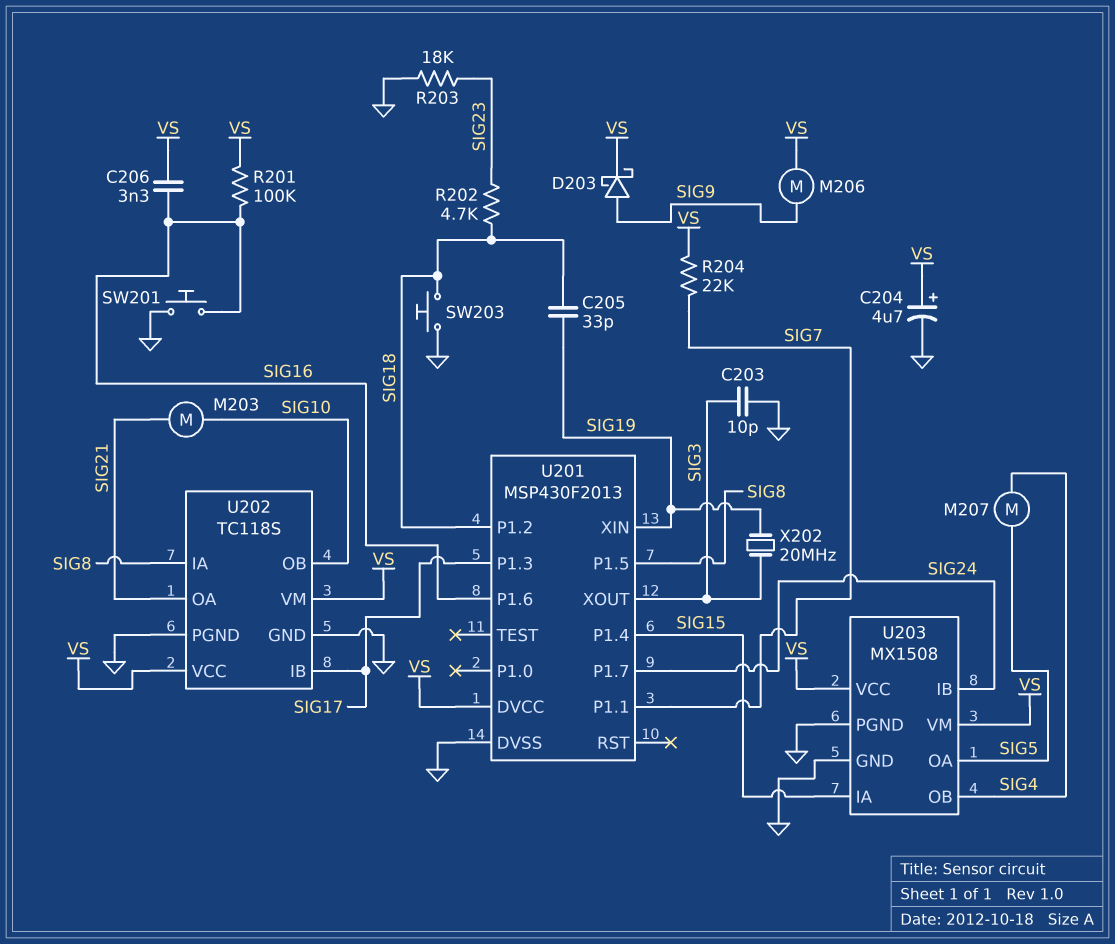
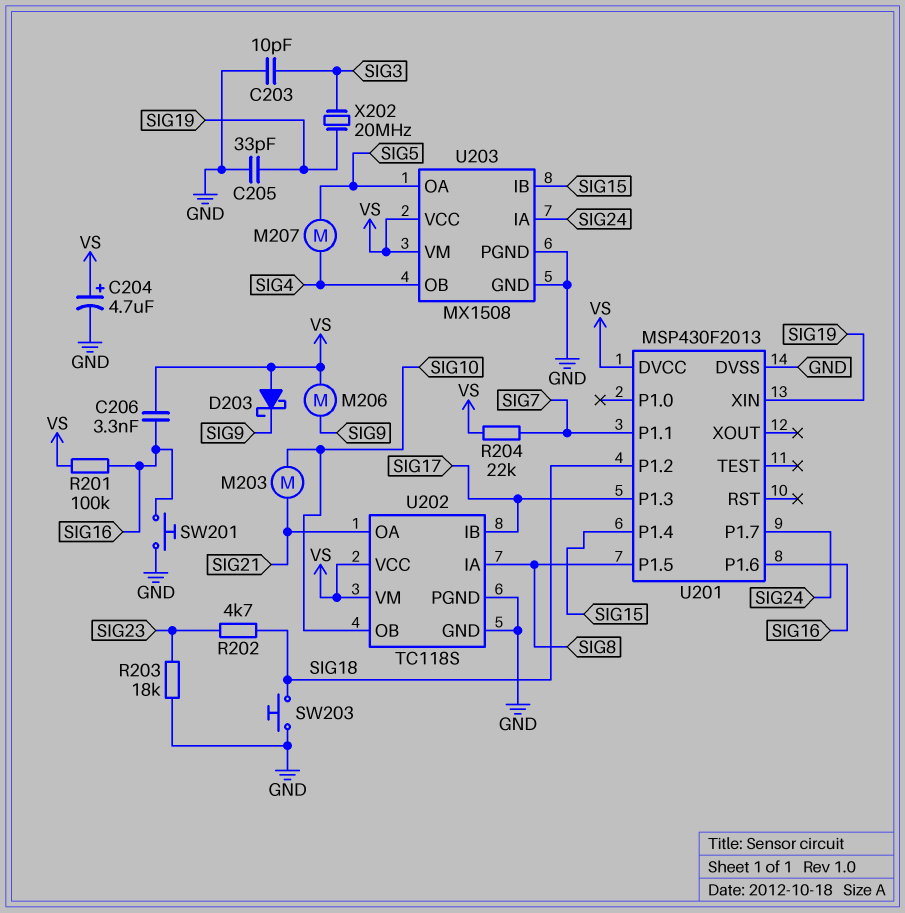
C205: 33pF (SIG18, SIG19) -> 33pF (GND, SIG19)
D203: schottky (A SIG9, K VS) -> schottky (A VS, K SIG9)
U201 pin XOUT: SIG3 -> none
U203 pin IA: SIG15 -> SIG24
U203 pin IB: SIG24 -> SIG15

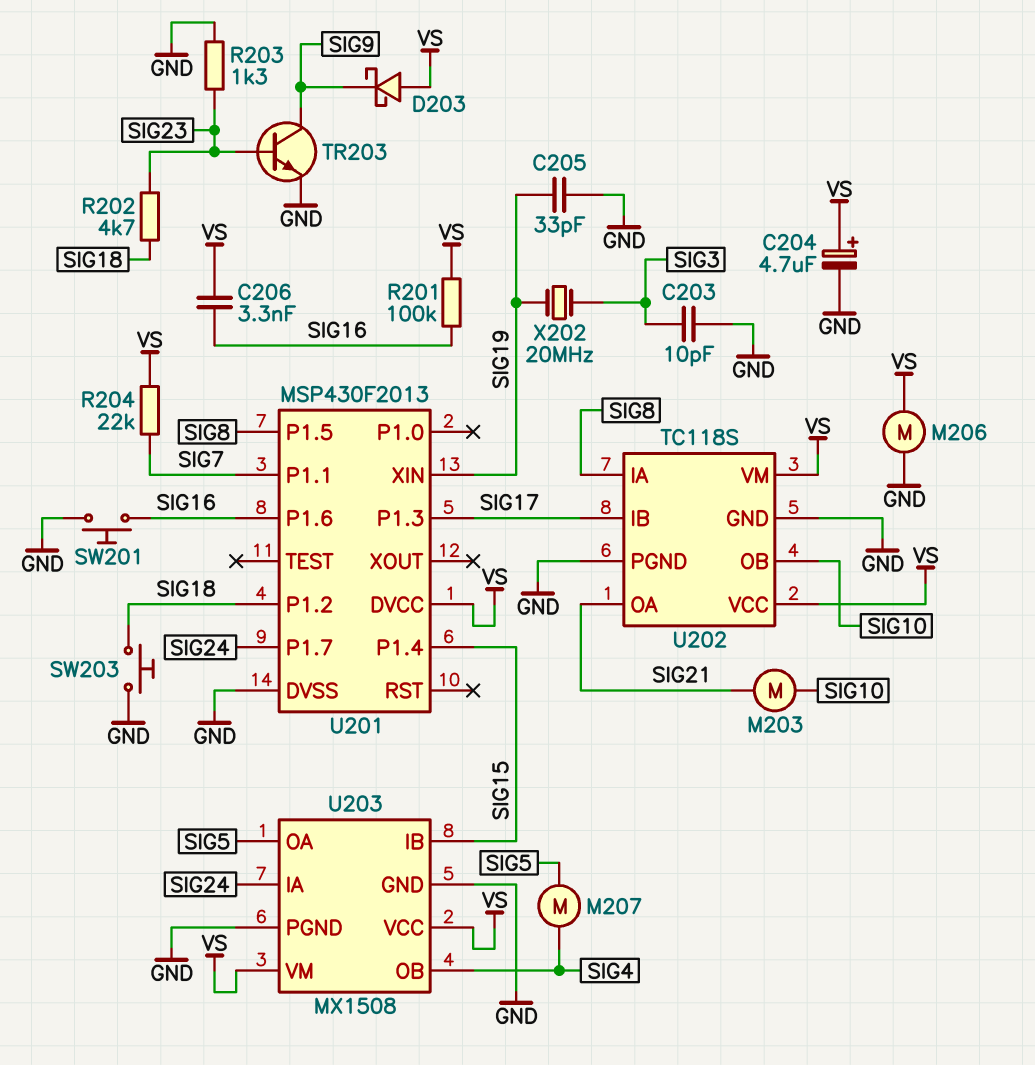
M206: motor (SIG9, VS) -> motor (GND, VS)
R203: 18k (GND, SIG23) -> 1.3k (GND, SIG23)
TR203: none -> NPN (B SIG23, C SIG9, E GND)

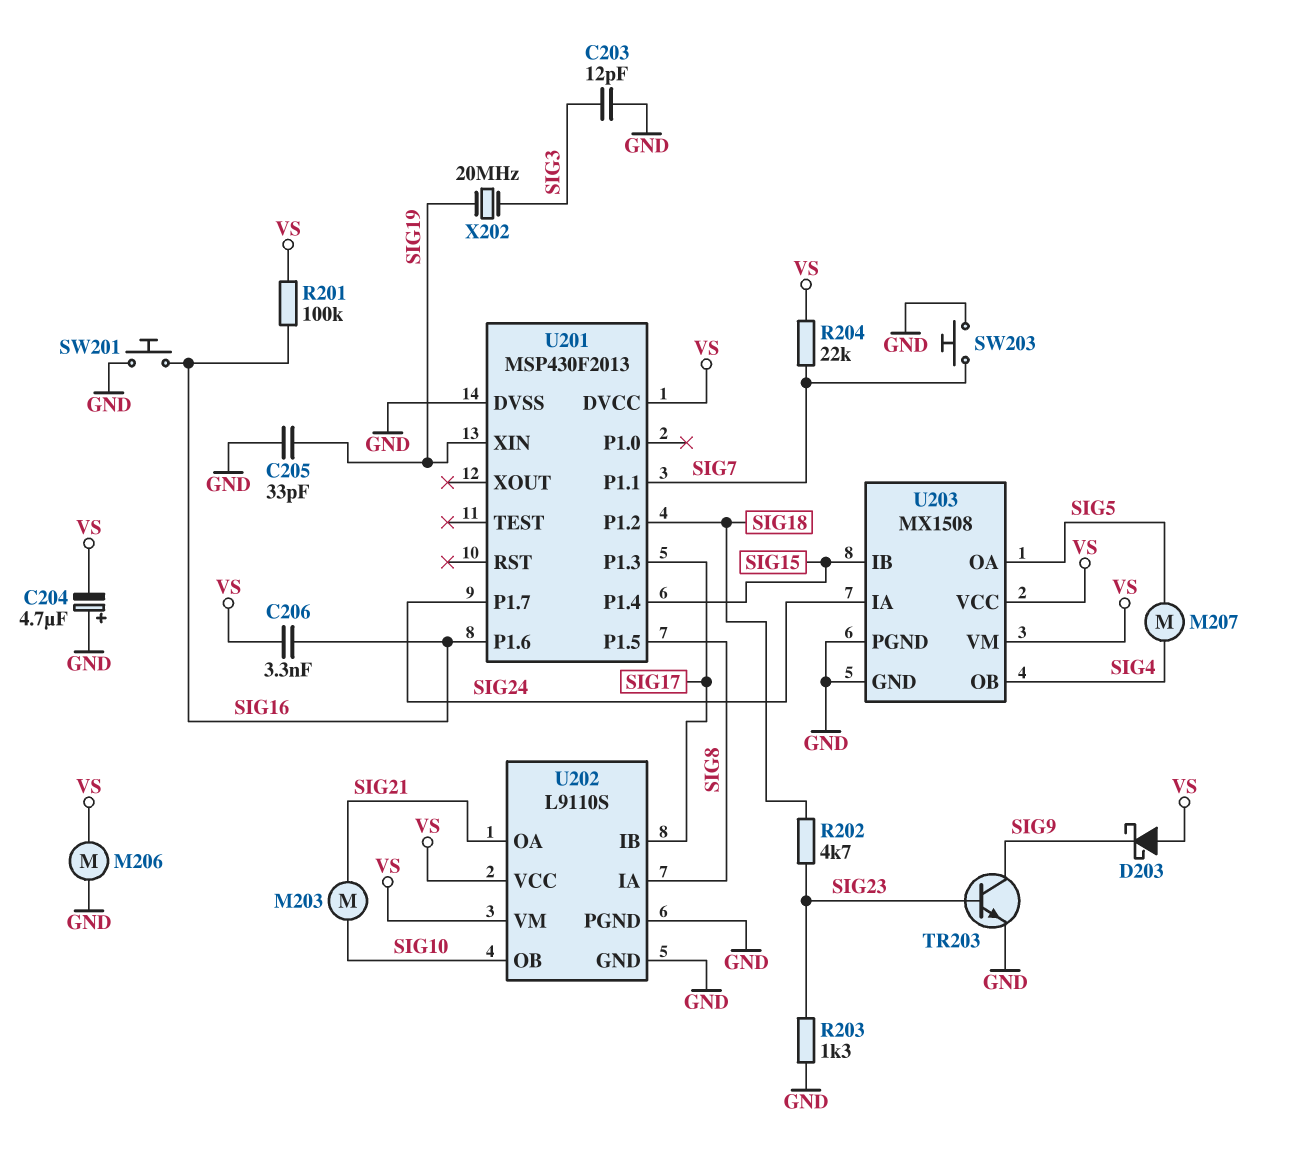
C203: 10pF (GND, SIG3) -> 12pF (GND, SIG3)
C204: 4.7uF (plus VS, minus GND) -> 4.7uF (plus GND, minus VS)
SW203: button (GND, SIG18) -> button (GND, SIG7)
U202: TC118S -> L9110S

